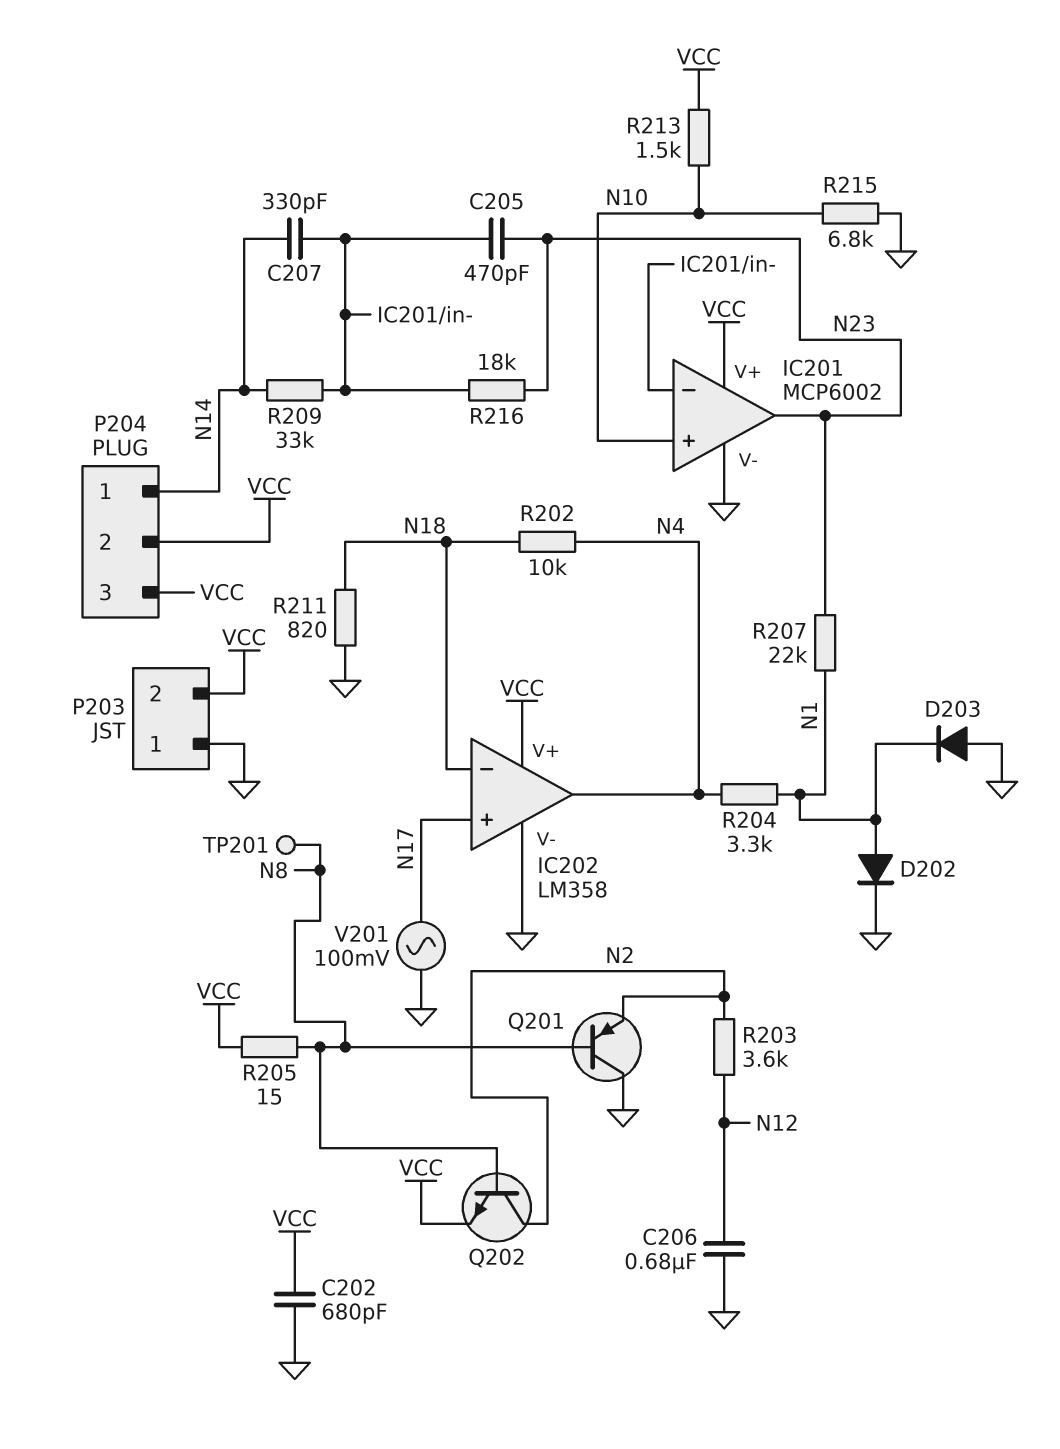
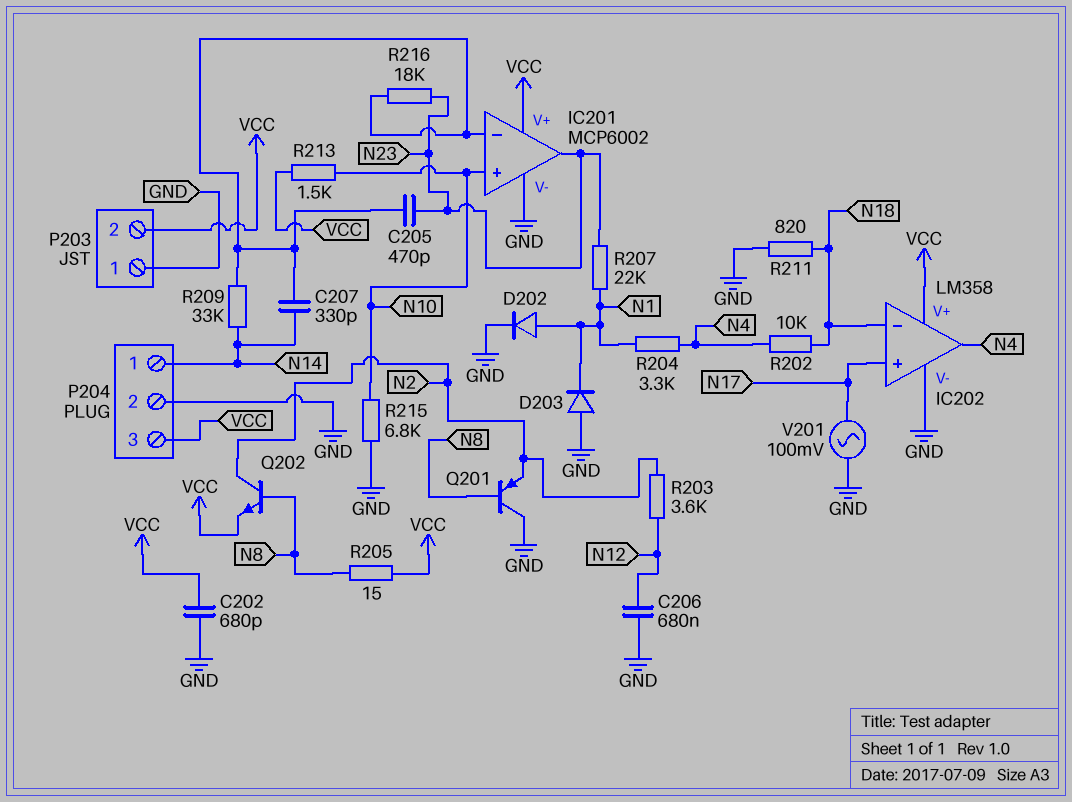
P204 pin 2: VCC -> GND
TP201: test point (N8) -> none

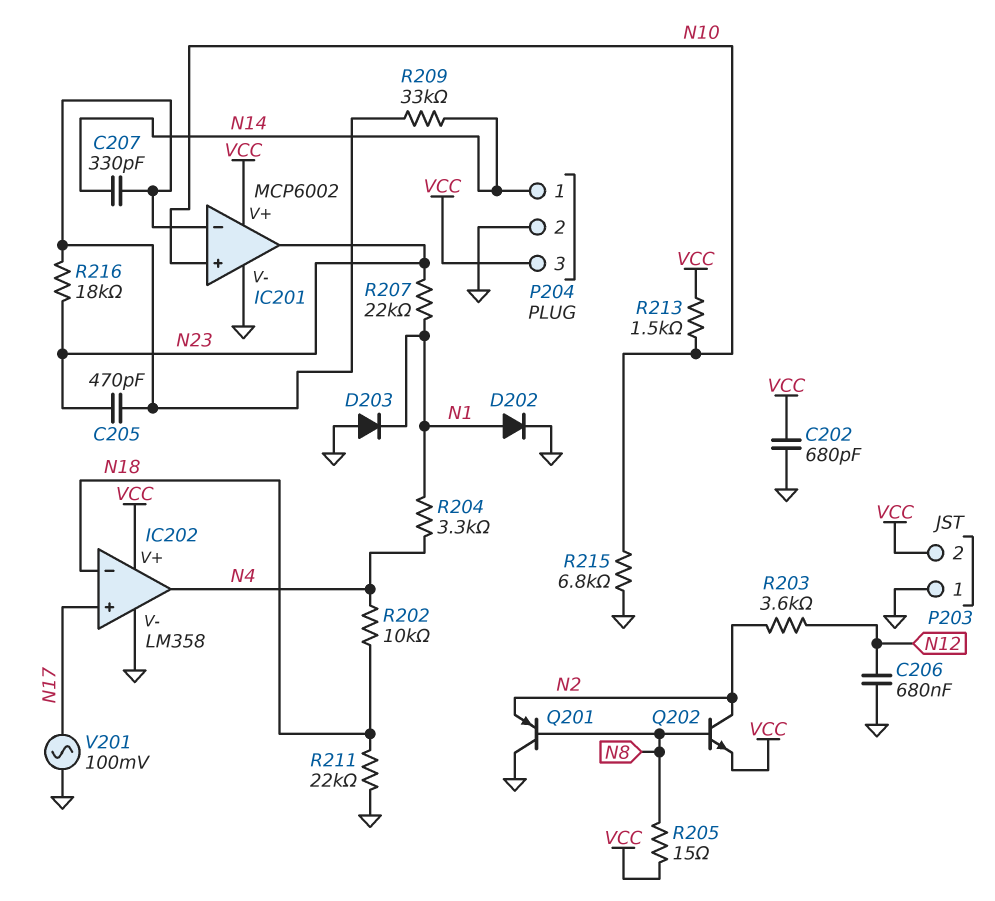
R211: 820 (GND, N18) -> 22k (GND, N18)

